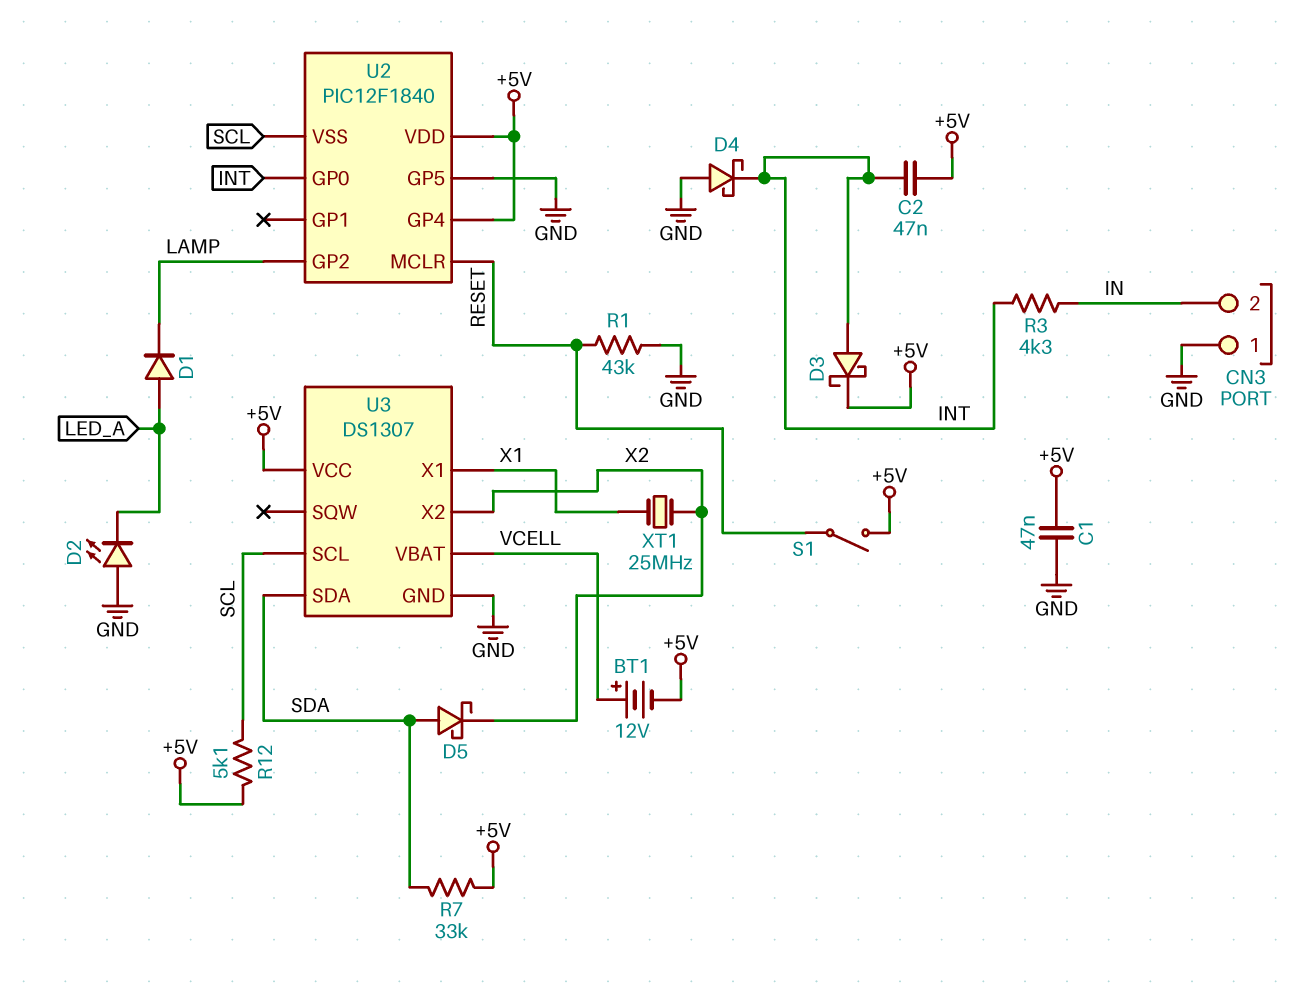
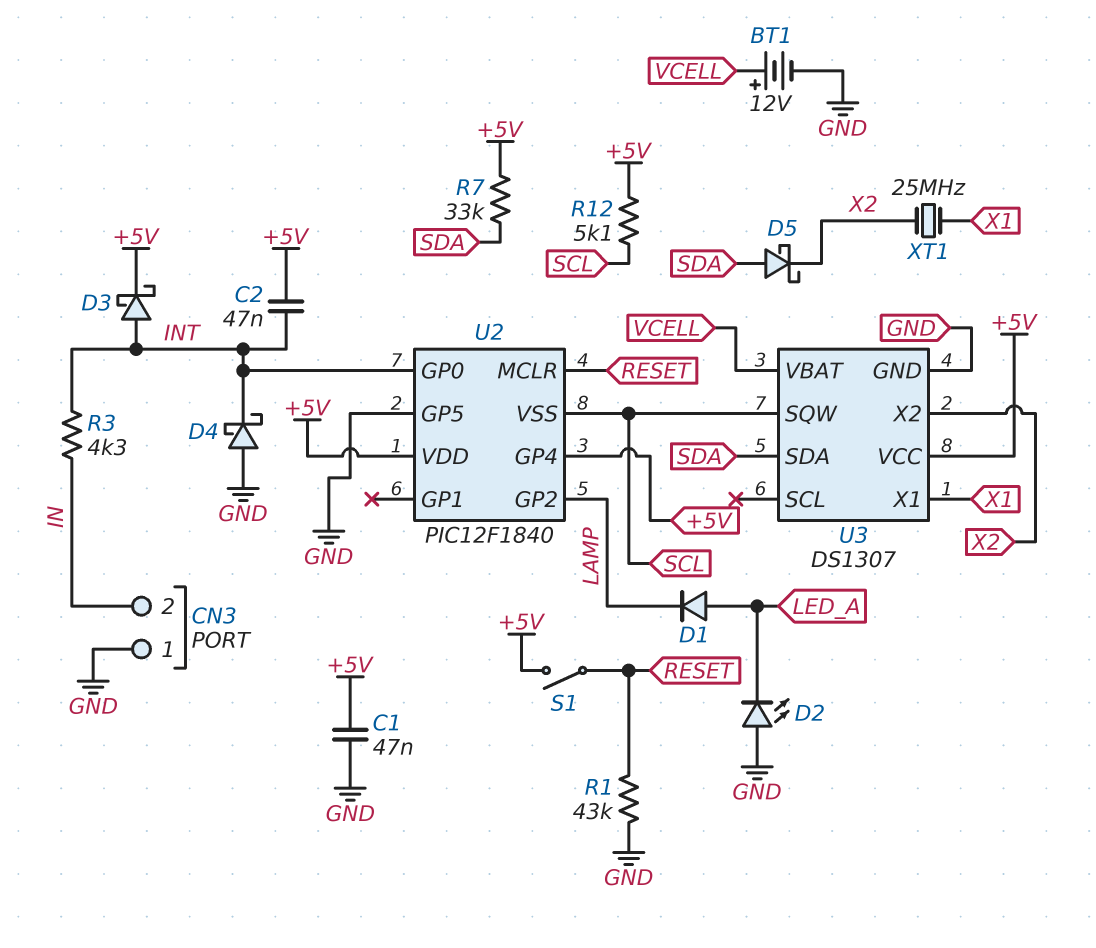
BT1: 12V (plus VCELL, minus +5V) -> 12V (plus VCELL, minus GND)
U3 pin SCL: SCL -> none
U3 pin SQW: none -> SCL

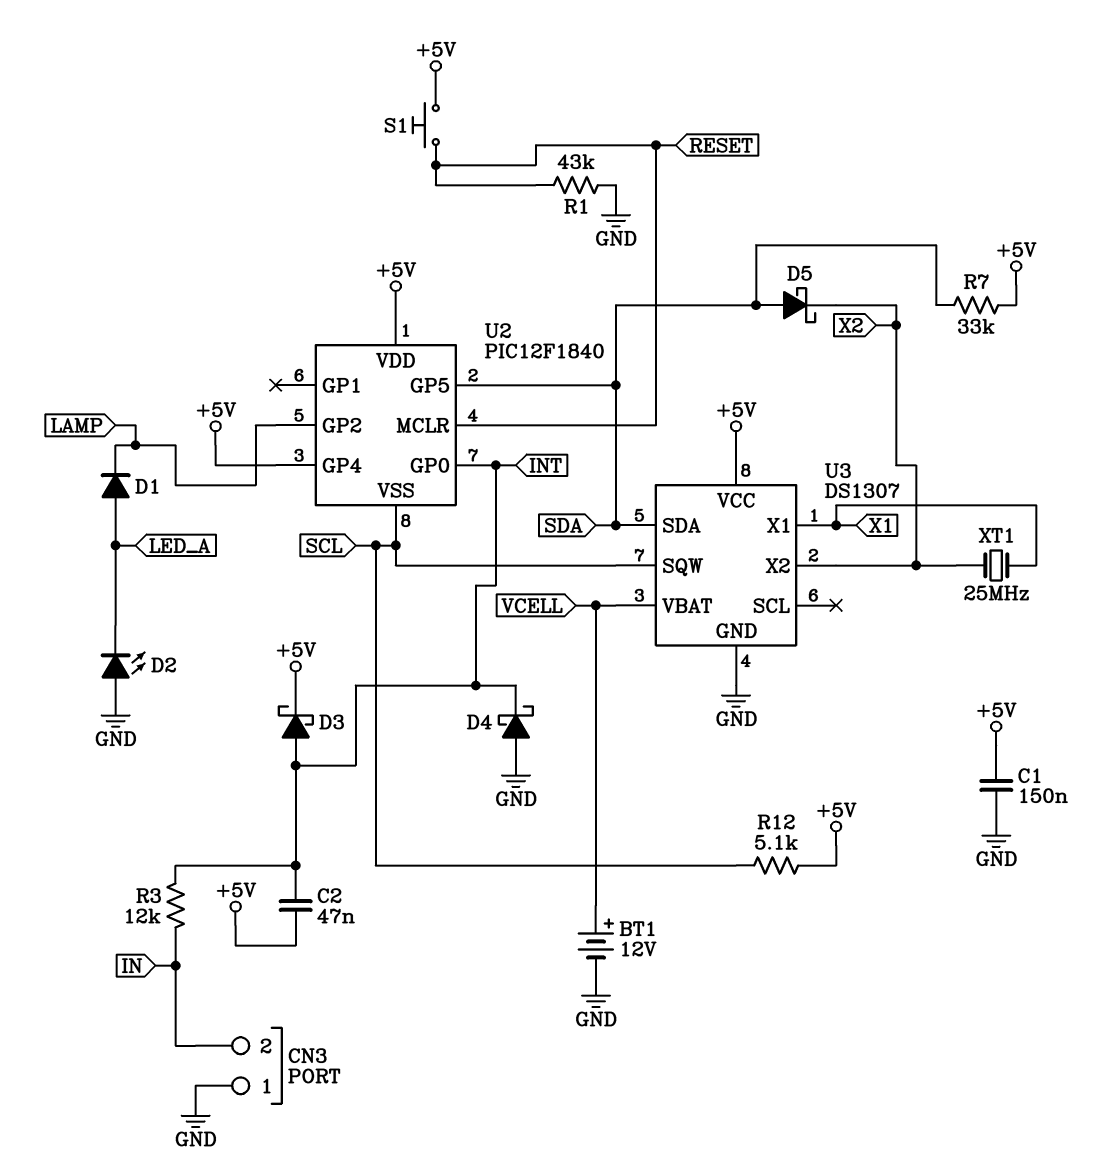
C1: 47nF (+5V, GND) -> 150nF (+5V, GND)
R3: 4.3k (IN, INT) -> 12k (IN, INT)
S1: switch (+5V, RESET) -> button (+5V, RESET)
U2 pin GP5: GND -> SDA

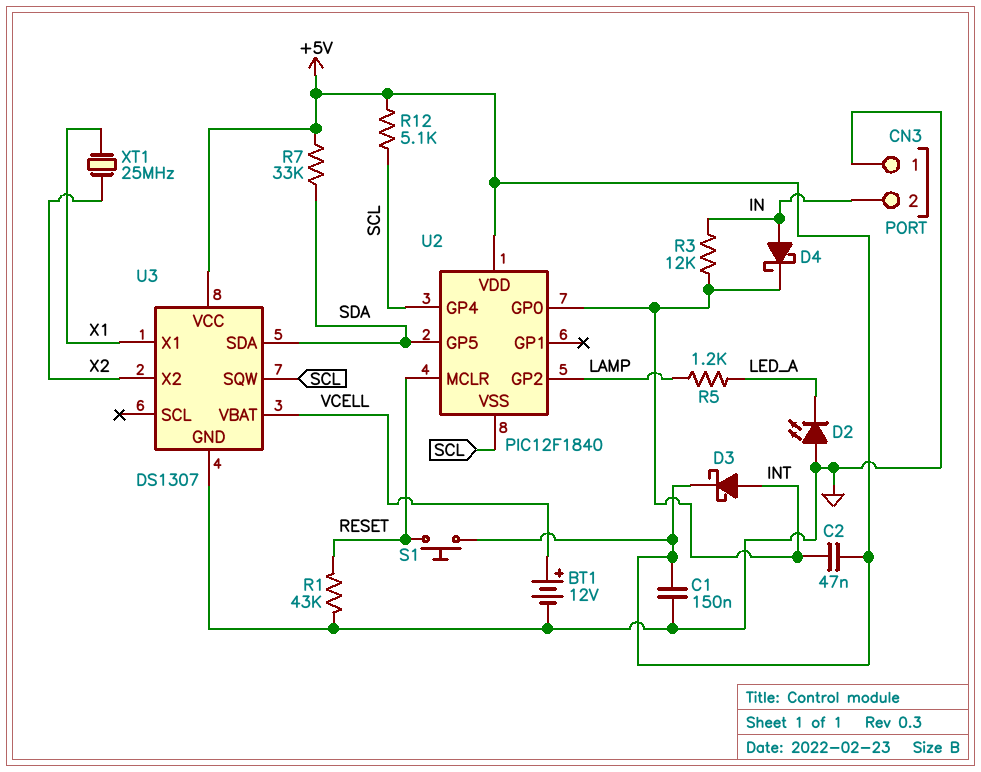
D1: diode (A LED_A, K LAMP) -> none
D4: schottky (A GND, K INT) -> schottky (A IN, K INT)
D5: schottky (A SDA, K X2) -> none
R5: none -> 1.2k (LAMP, LED_A)
U2 pin GP4: +5V -> SCL

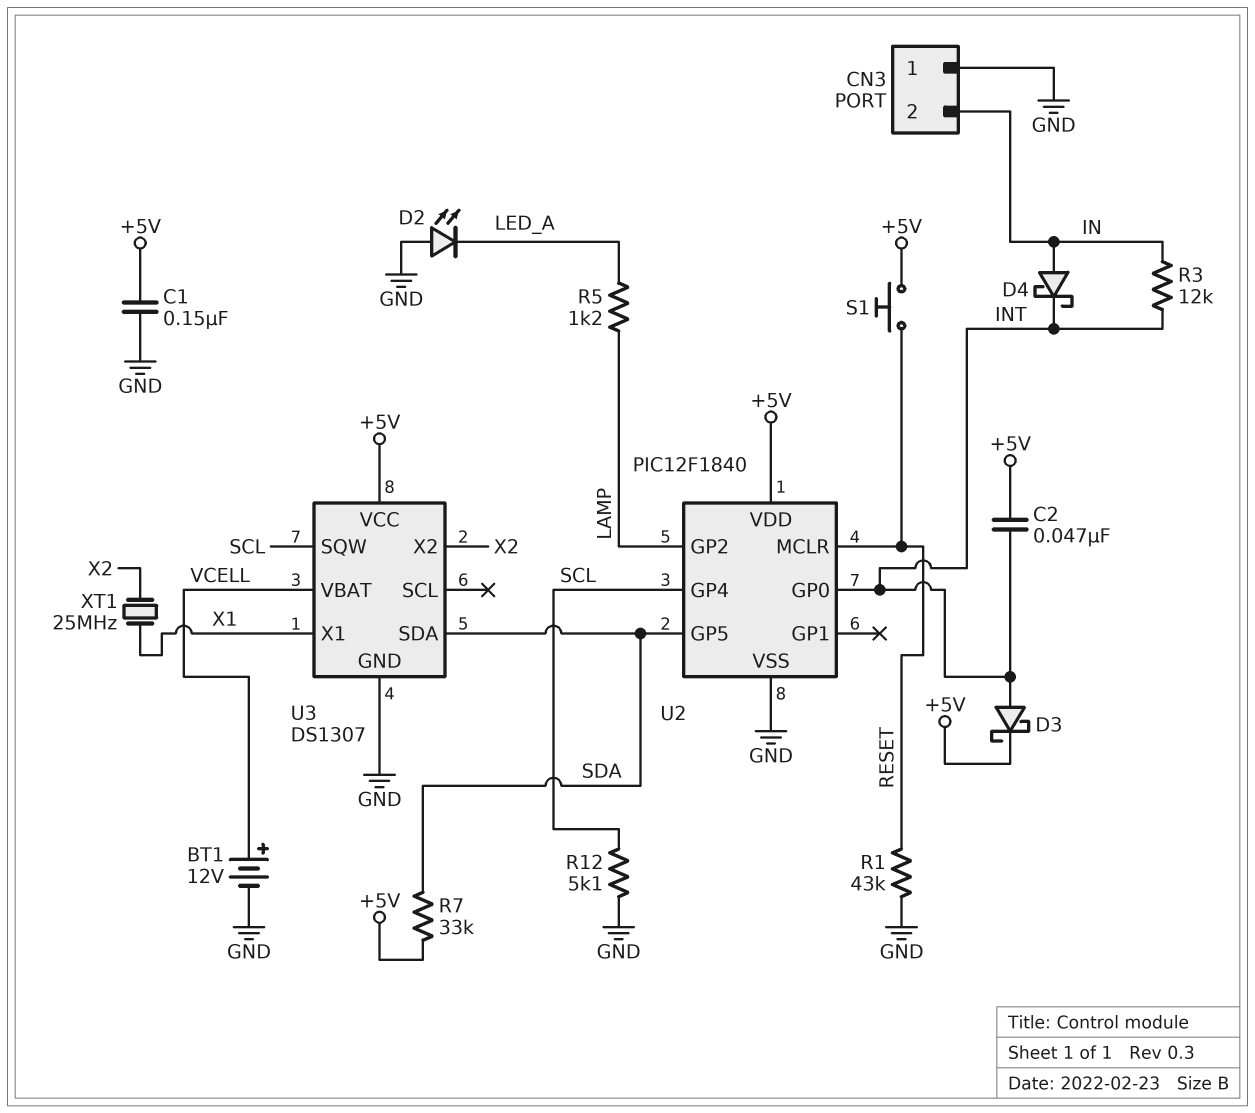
R12: 5.1k (+5V, SCL) -> 5.1k (GND, SCL)
U2 pin VSS: SCL -> GND

